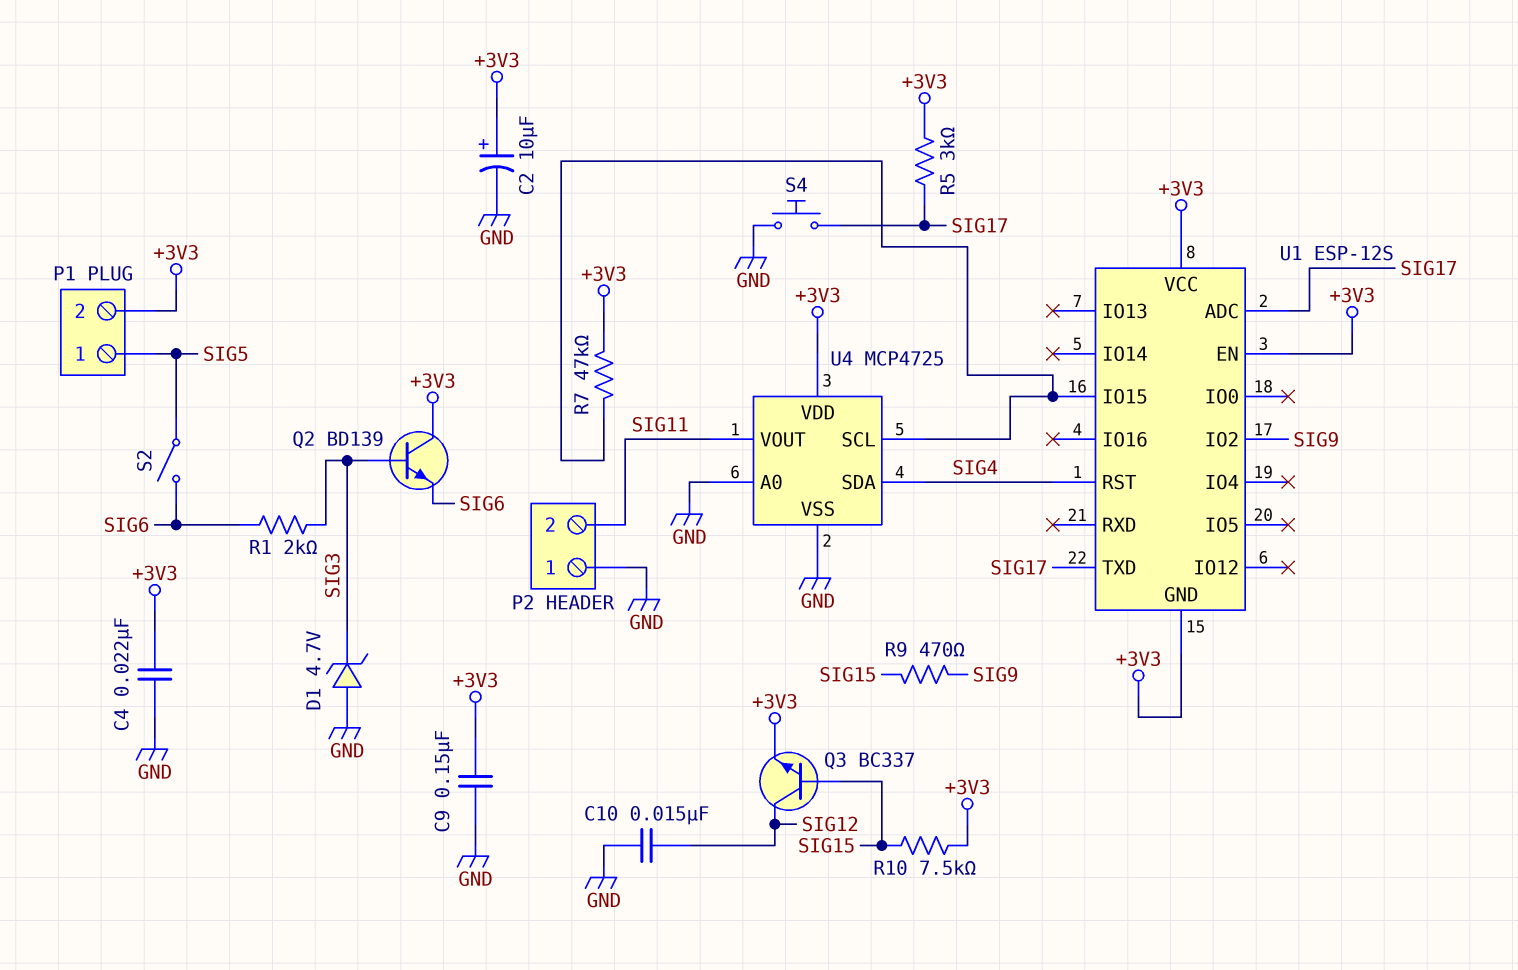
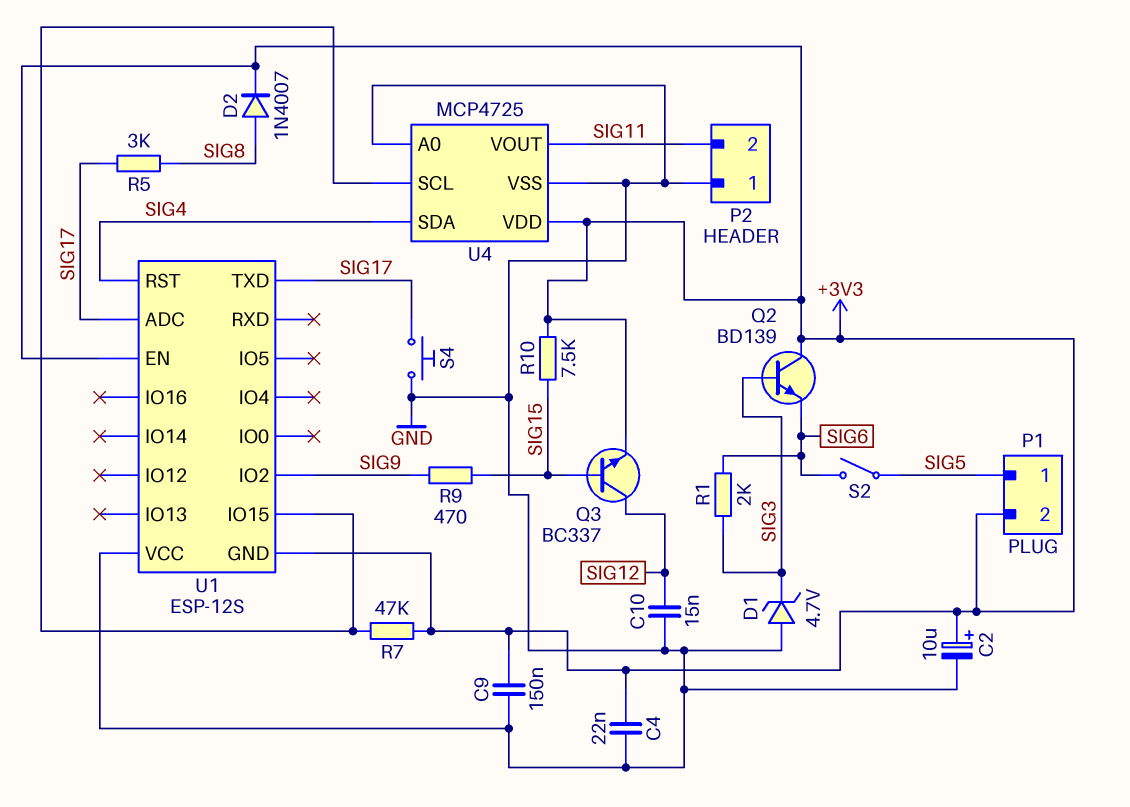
D2: none -> diode 1N4007 (A SIG8, K +3V3)
R5: 3k (+3V3, SIG17) -> 3k (SIG8, SIG17)
U1 pin VCC: +3V3 -> GND

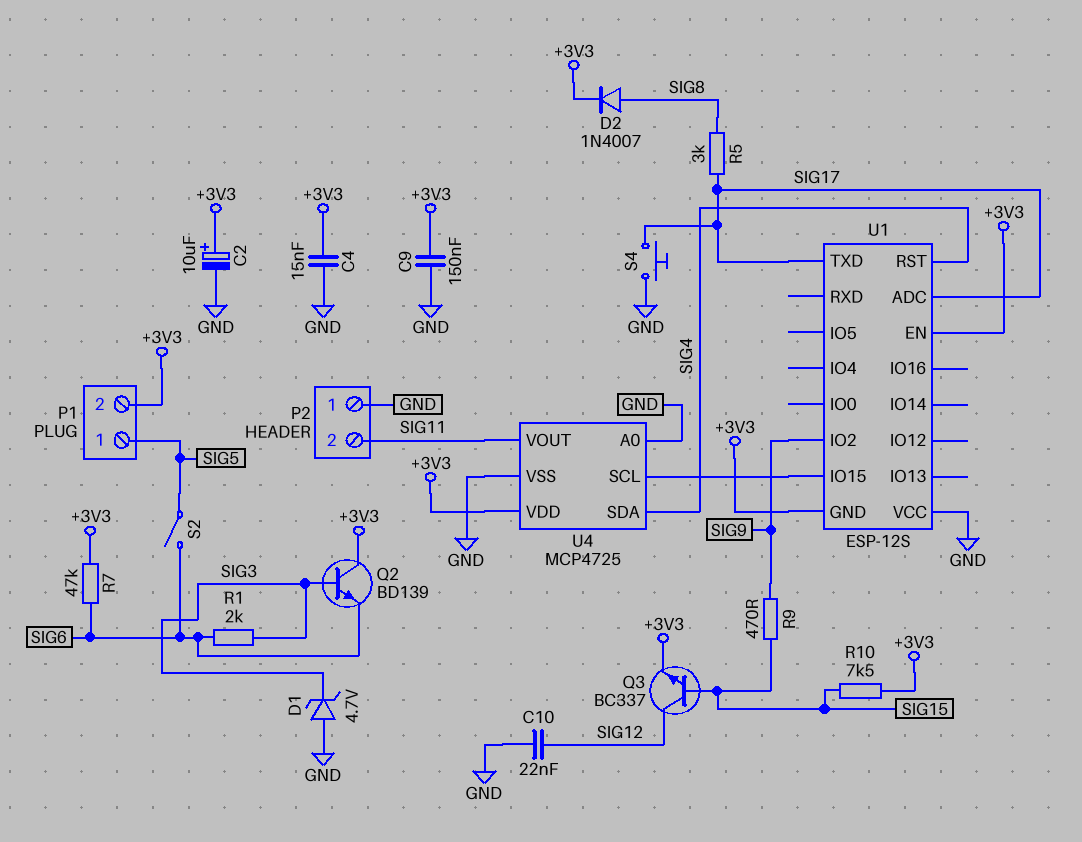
C4: 22nF (+3V3, GND) -> 15nF (+3V3, GND)
C10: 15nF (GND, SIG12) -> 22nF (GND, SIG12)
R7: 47k (+3V3, U1/IO15) -> 47k (+3V3, SIG6)

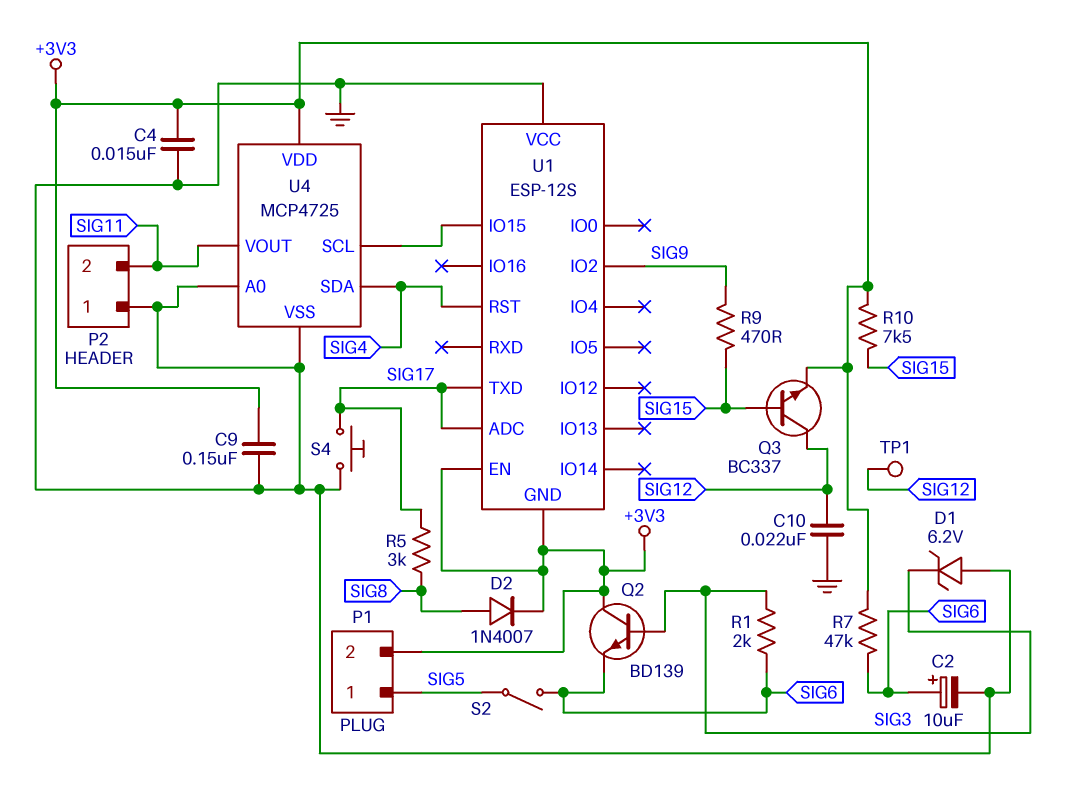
C2: 10uF (plus +3V3, minus GND) -> 10uF (plus SIG6, minus GND)
D1: zener 4.7V (A GND, K SIG3) -> zener 6.2V (A GND, K SIG3)
TP1: none -> test point (SIG12)

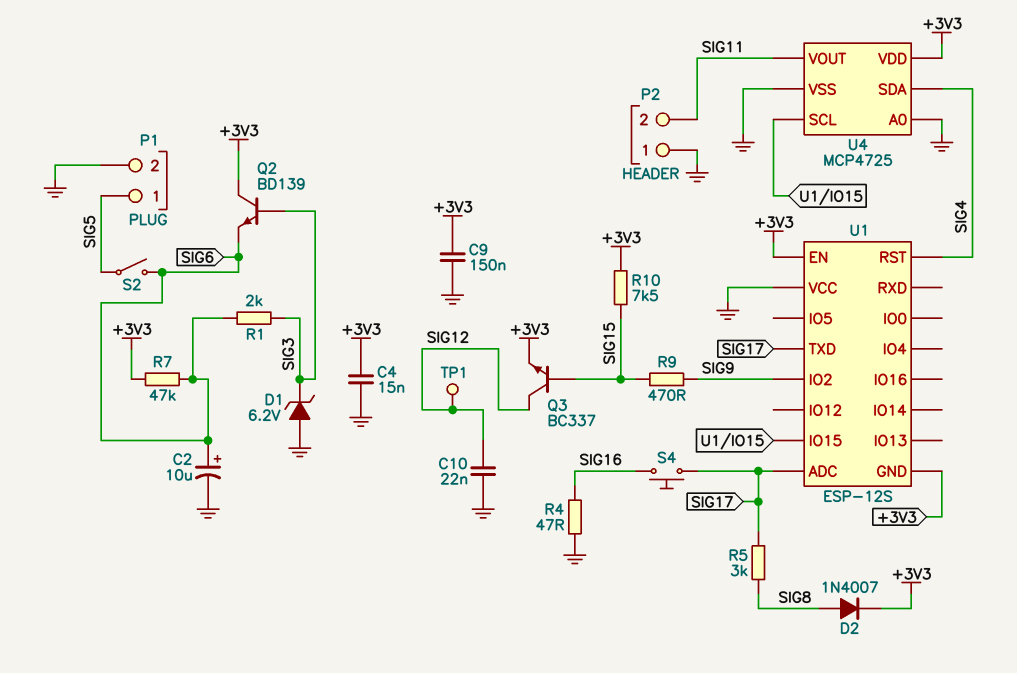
P1 pin 2: +3V3 -> GND
R4: none -> 47 (GND, SIG16)
S4: button (GND, SIG17) -> button (SIG16, SIG17)

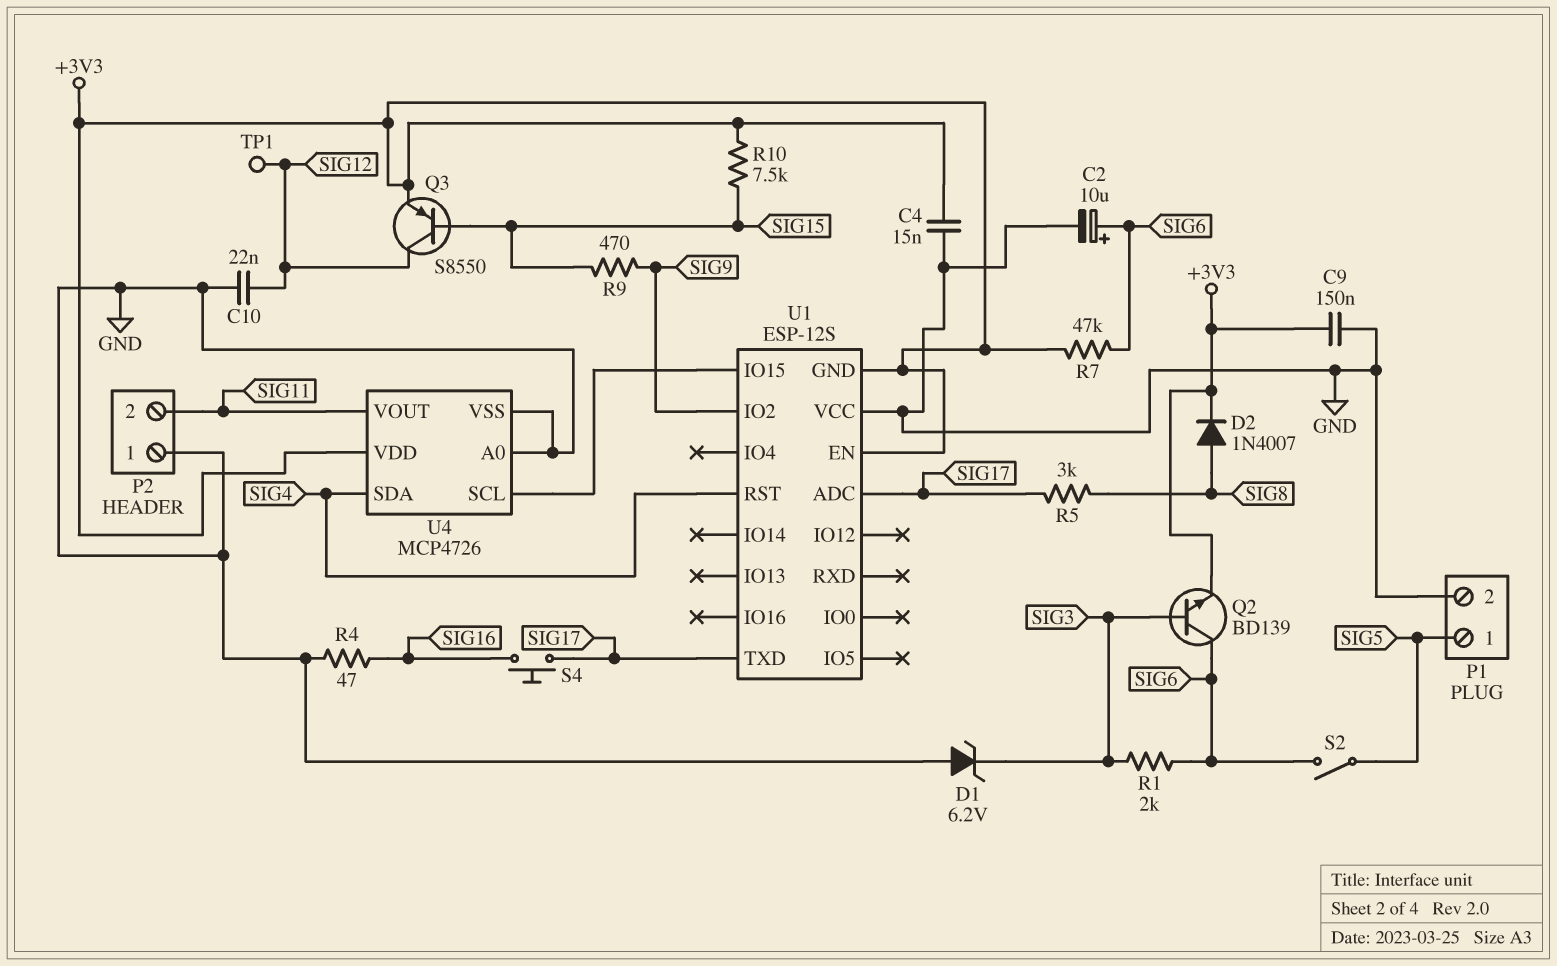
Q2: NPN BD139 (B SIG3, C +3V3, E SIG6) -> NPN BD139 (B SIG3, C SIG6, E +3V3)
Q3: NPN BC337 (B SIG15, C SIG12, E +3V3) -> PNP S8550 (B SIG15, C SIG12, E +3V3)
U4: MCP4725 -> MCP4726

